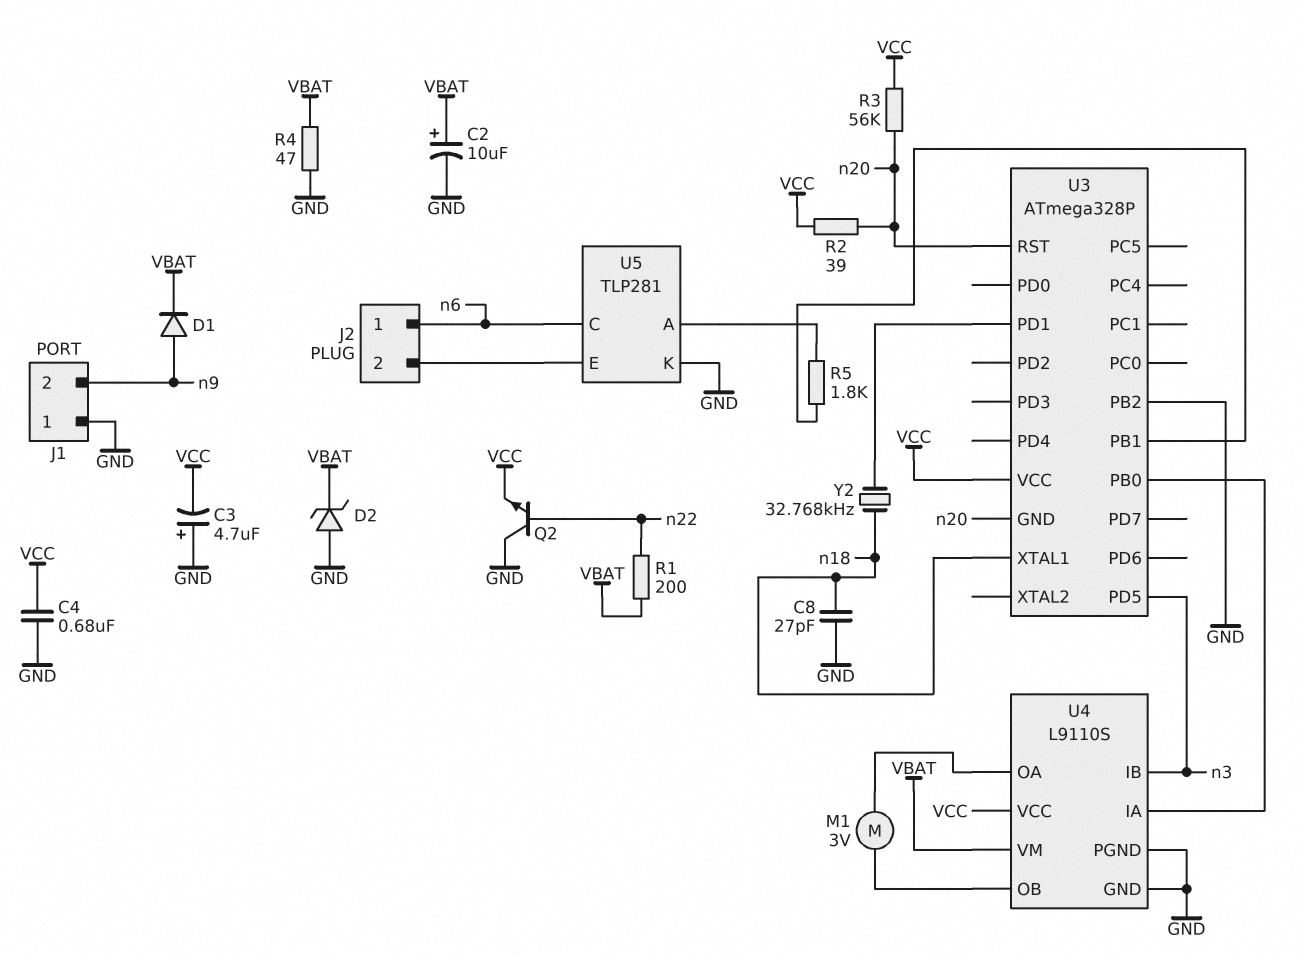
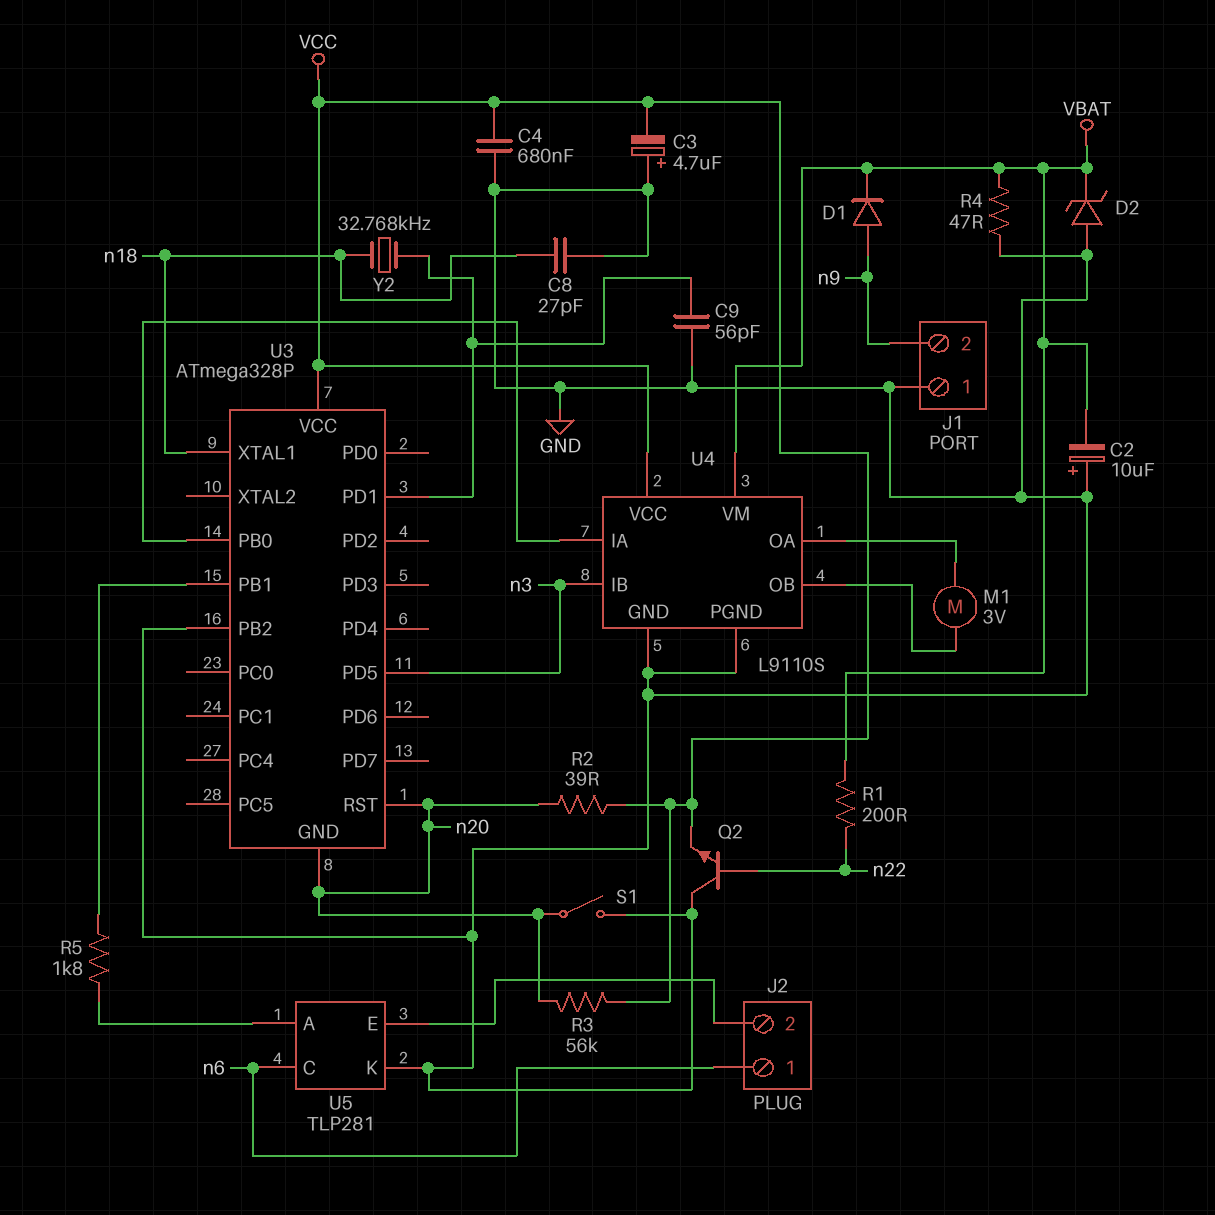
C2: 10uF (plus VBAT, minus GND) -> 10uF (plus GND, minus VBAT)
C9: none -> 56pF (GND, U3/PD1)
S1: none -> switch (GND, n20)

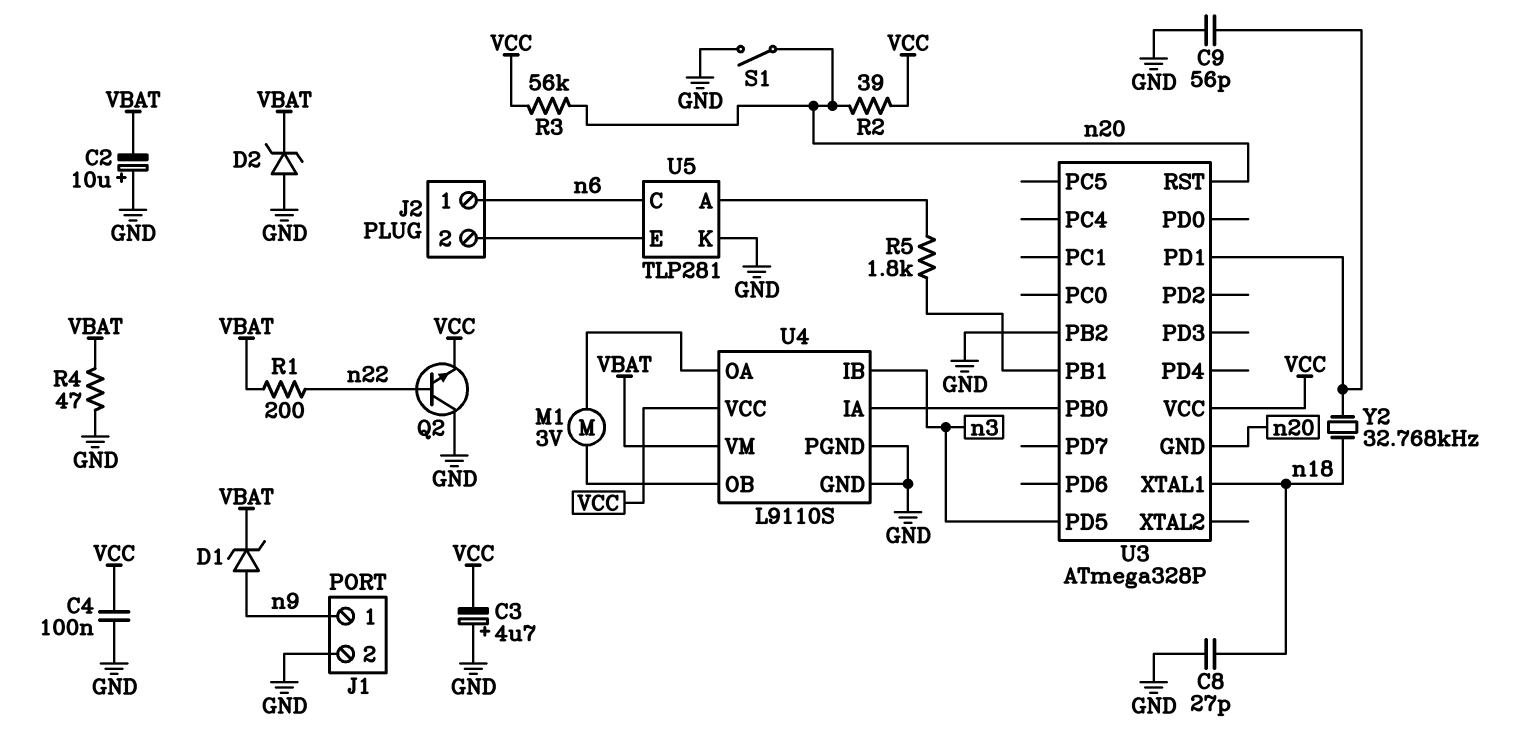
C4: 680nF (GND, VCC) -> 100nF (GND, VCC)
D1: diode (A n9, K VBAT) -> zener (A n9, K VBAT)
J1 pin 1: GND -> n9
J1 pin 2: n9 -> GND

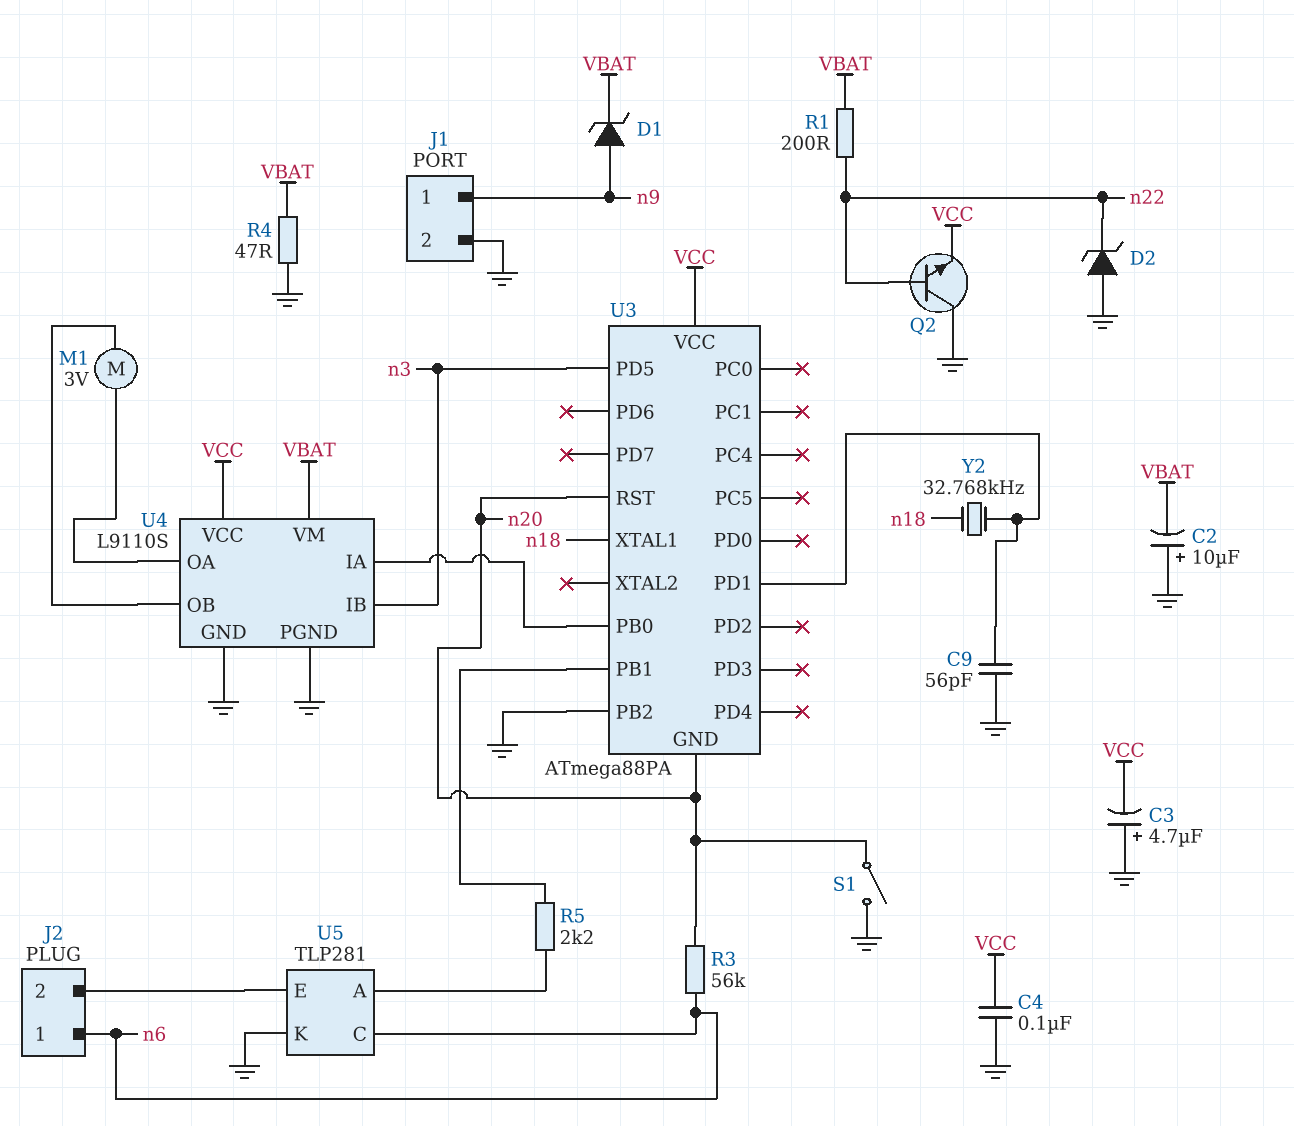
C8: 27pF (GND, n18) -> none
D2: zener (A GND, K VBAT) -> zener (A GND, K n22)
R2: 39 (VCC, n20) -> none
R3: 56k (VCC, n20) -> 56k (n6, n20)
R5: 1.8k (U3/PB1, U5/A) -> 2.2k (U3/PB1, U5/A)
U3: ATmega328P -> ATmega88PA

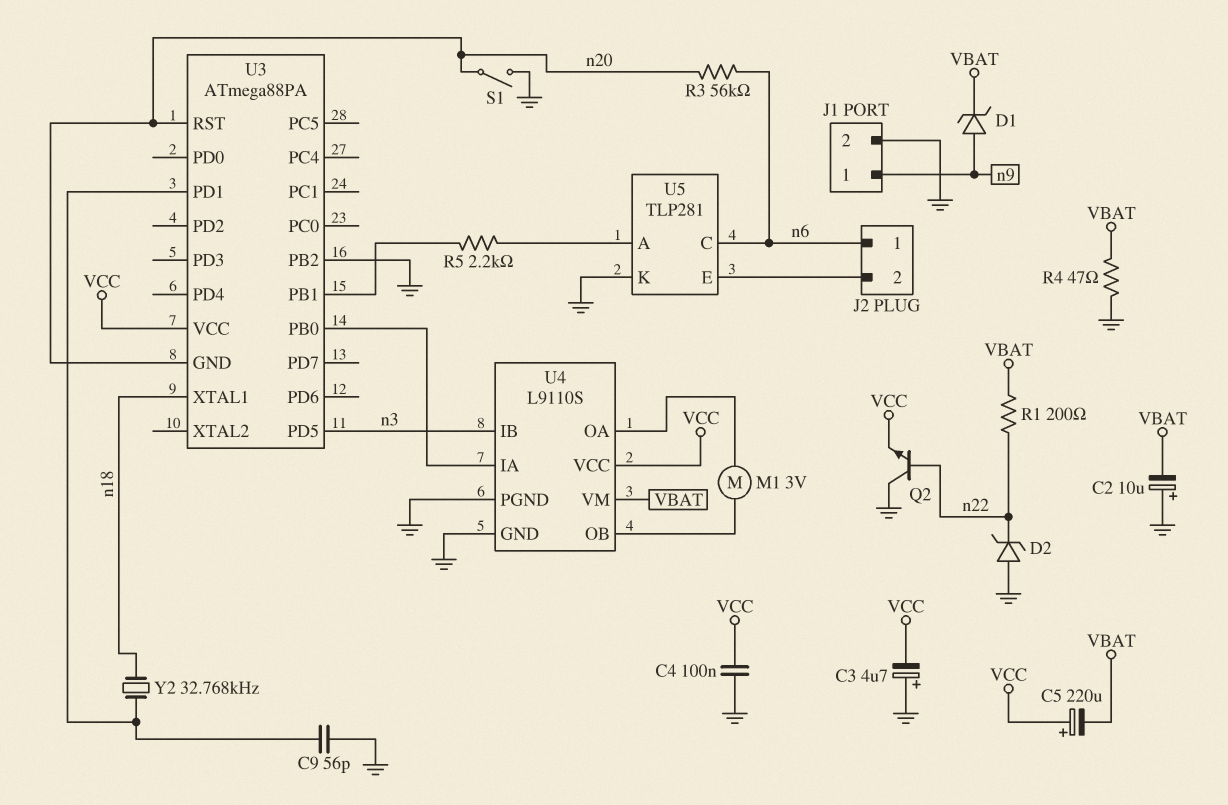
C5: none -> 220uF (plus VCC, minus VBAT)

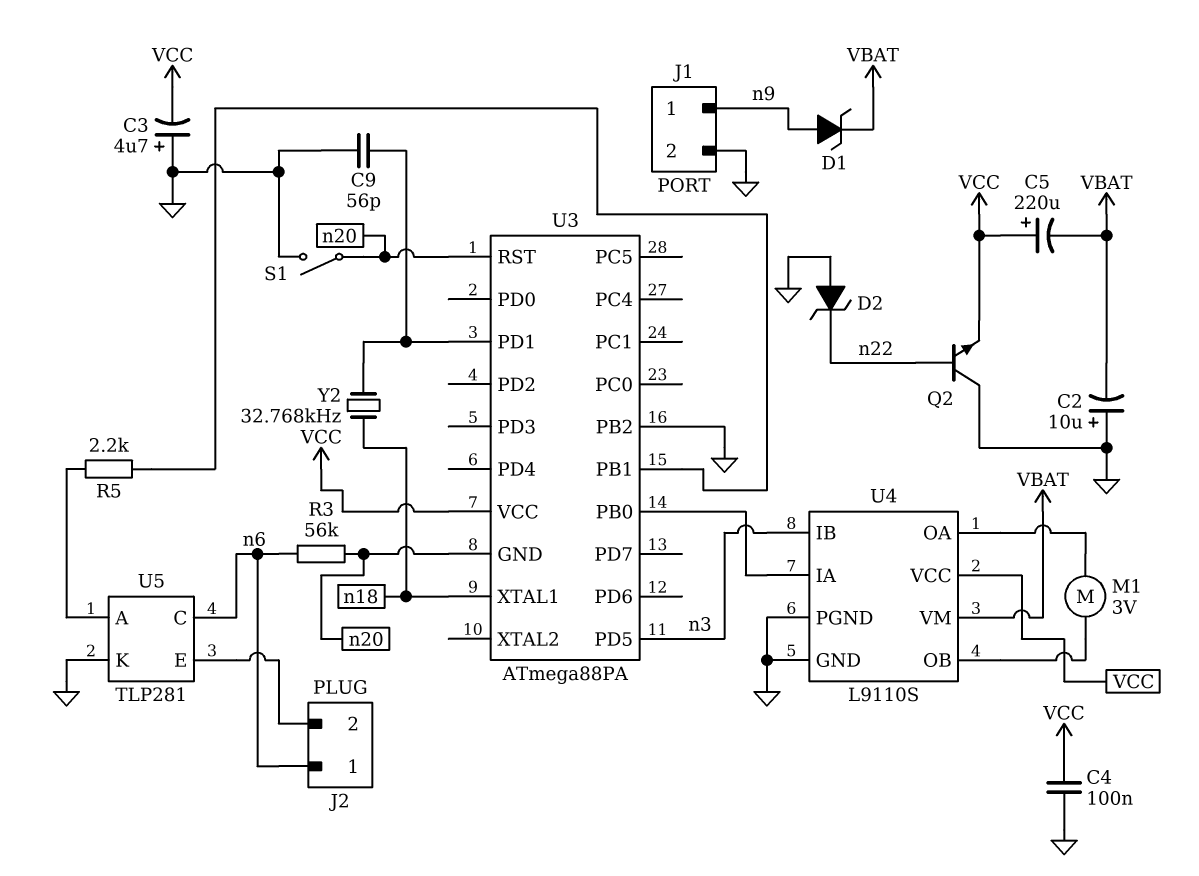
R1: 200 (VBAT, n22) -> none
R4: 47 (GND, VBAT) -> none

